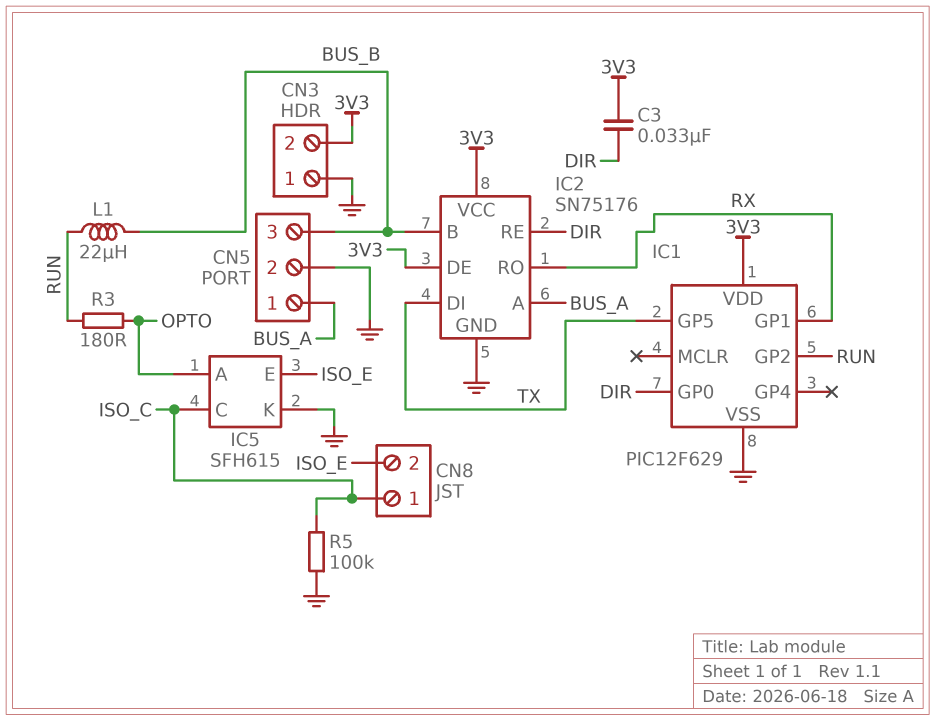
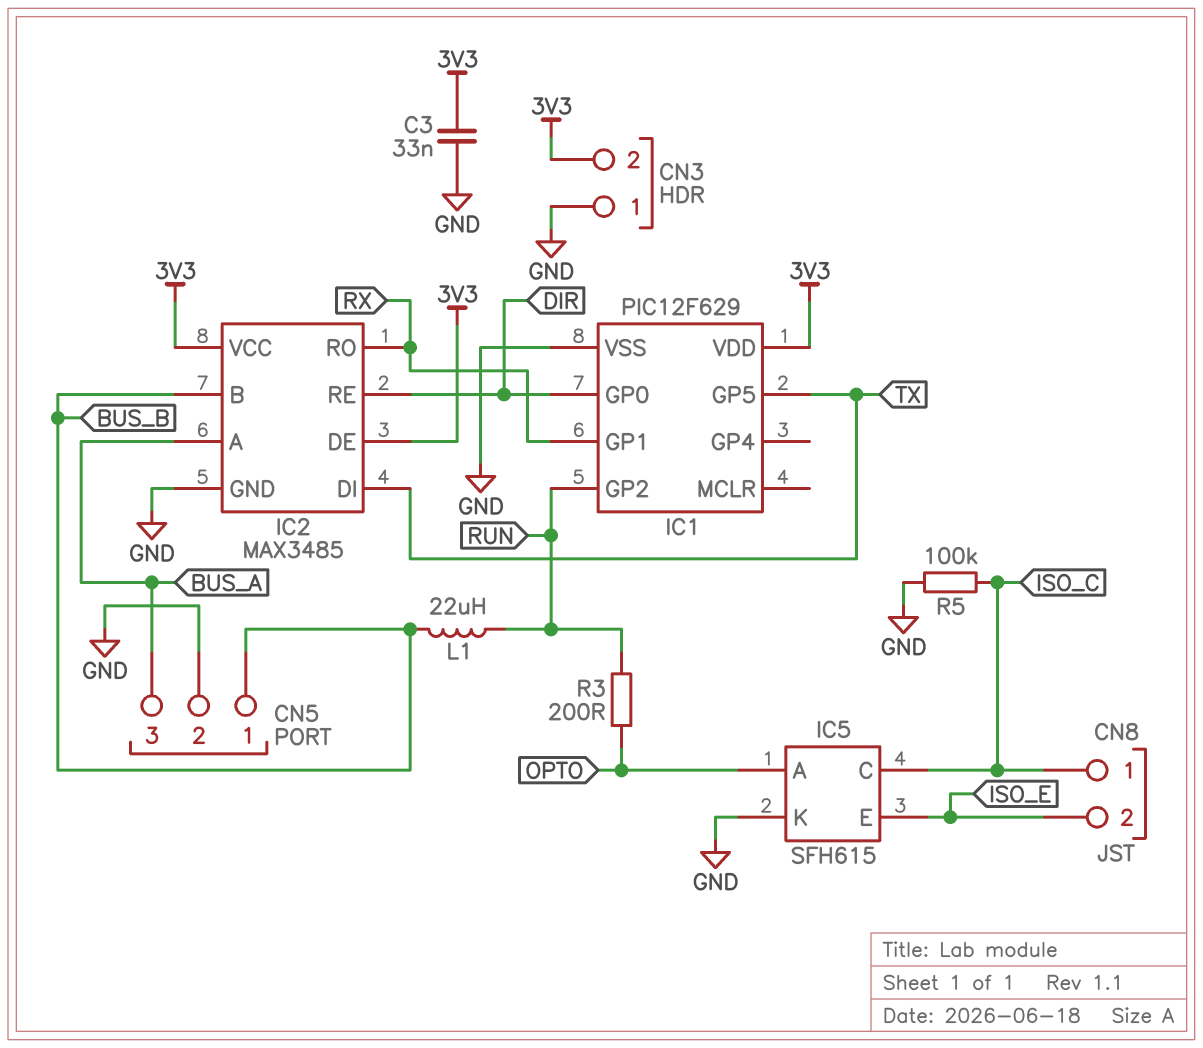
C3: 33nF (3V3, DIR) -> 33nF (3V3, GND)
CN5 pin 1: BUS_A -> BUS_B
CN5 pin 3: BUS_B -> BUS_A
IC2: SN75176 -> MAX3485
R3: 180 (OPTO, RUN) -> 200 (OPTO, RUN)

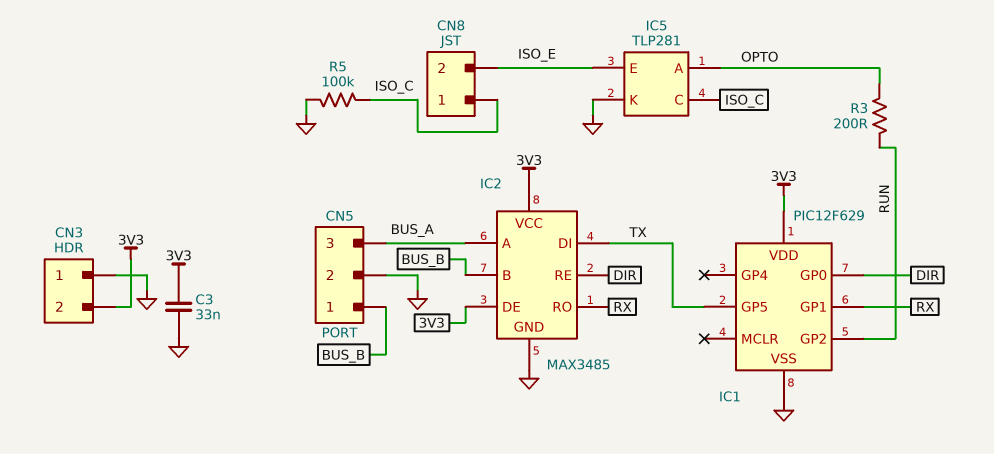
IC5: SFH615 -> TLP281
L1: 22uH (BUS_B, RUN) -> none

